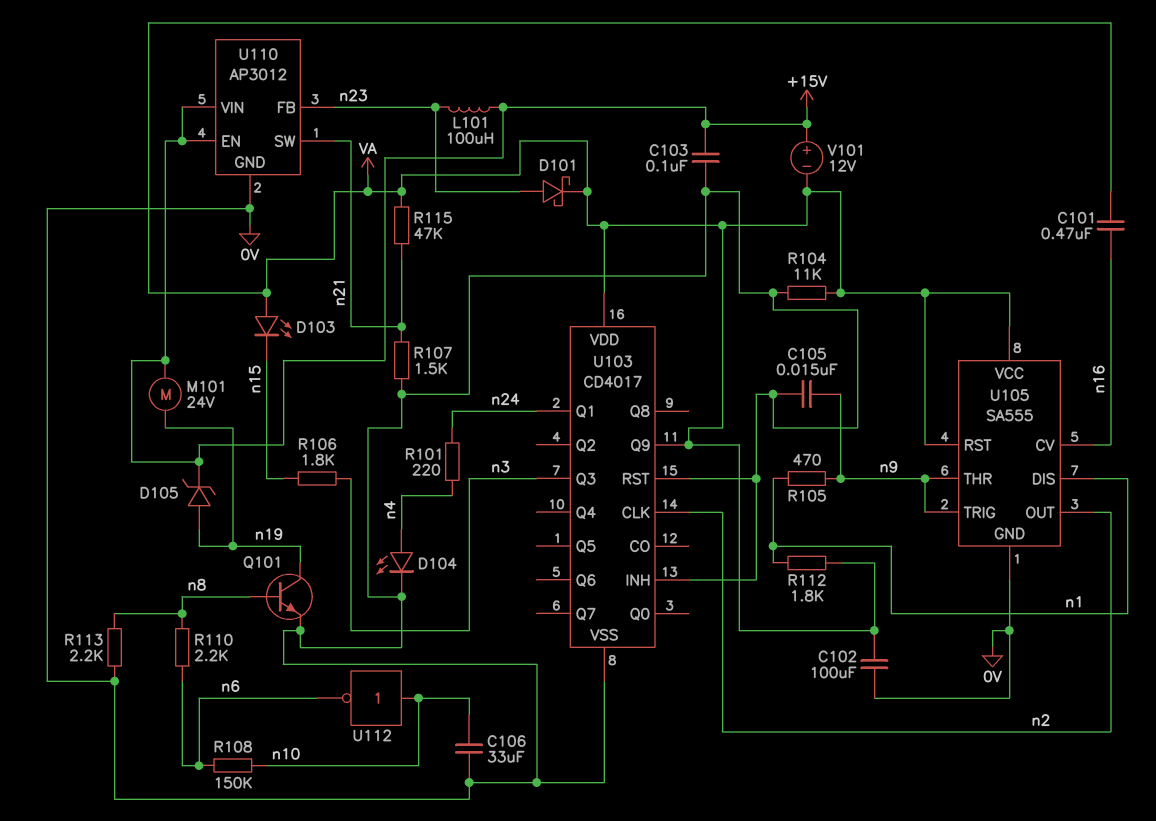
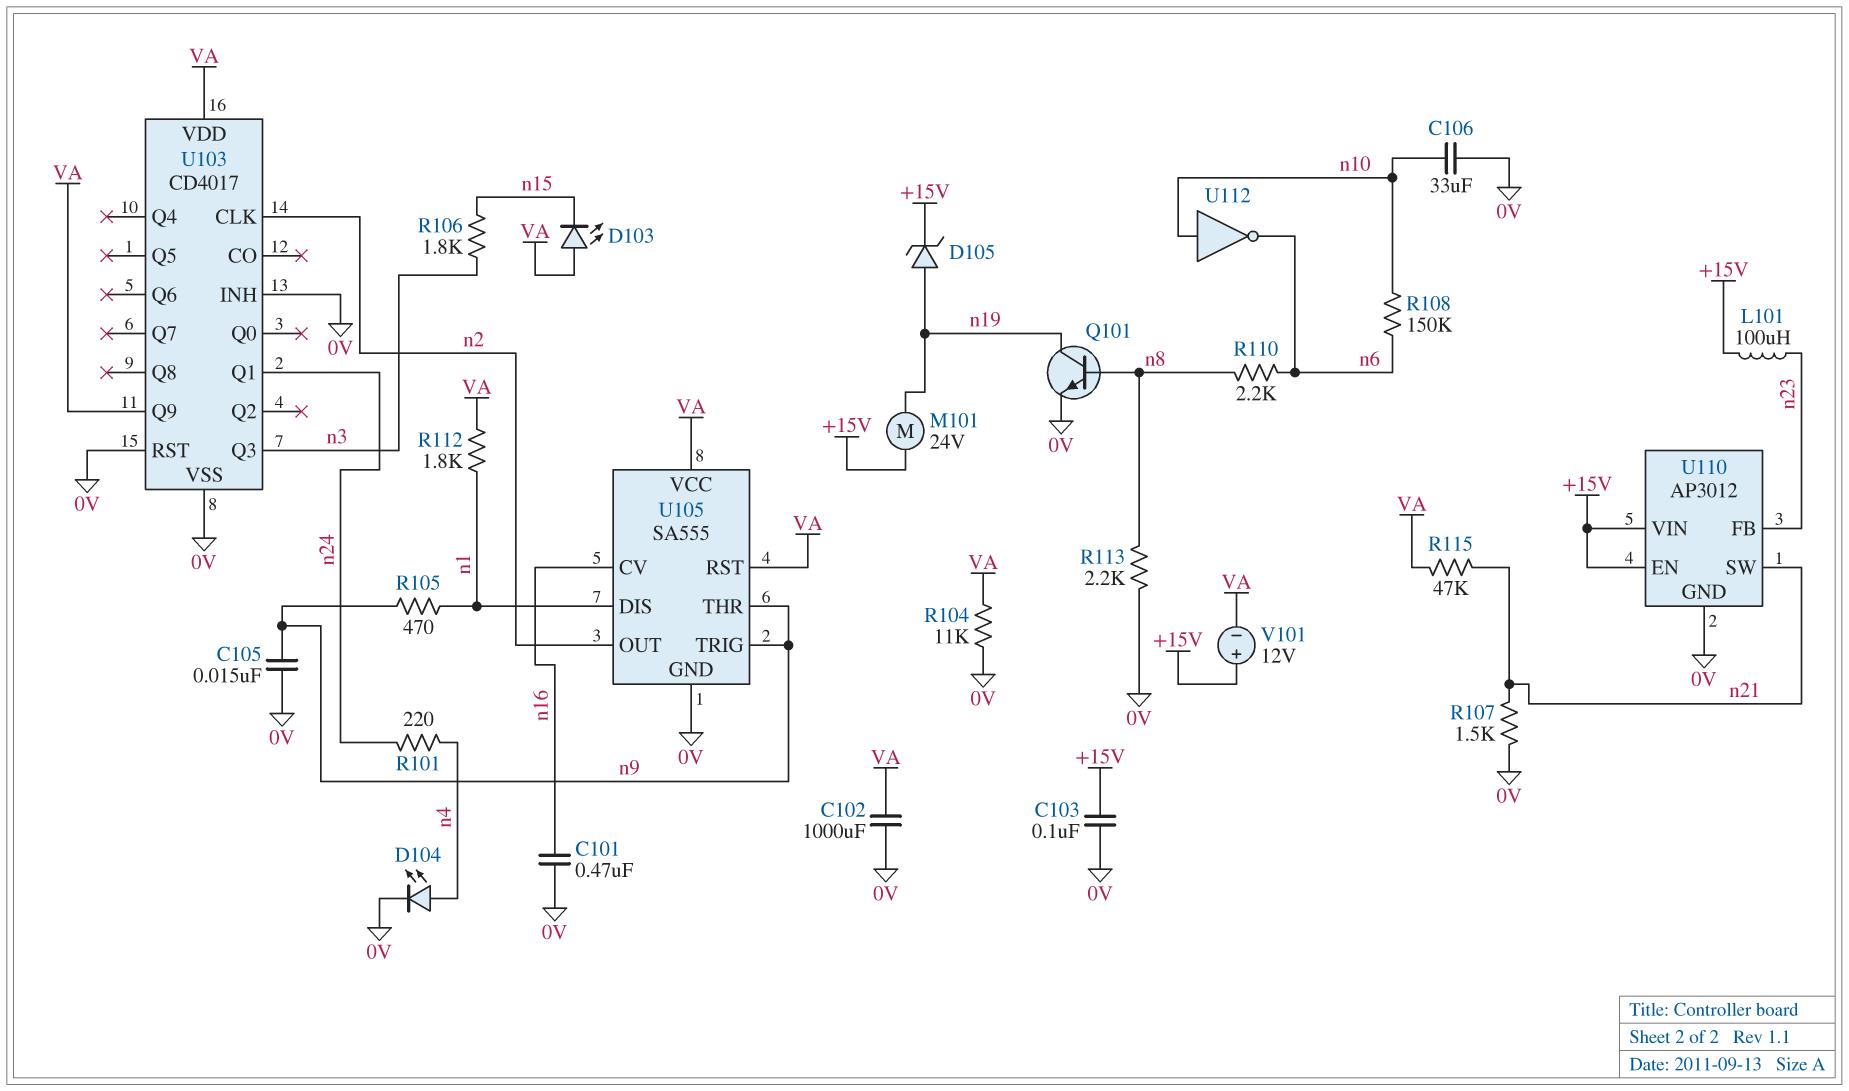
C101: 470nF (VA, n16) -> 470nF (0V, n16)
C102: 100uF (0V, VA) -> 1000uF (0V, VA)
D101: schottky (A n23, K VA) -> none

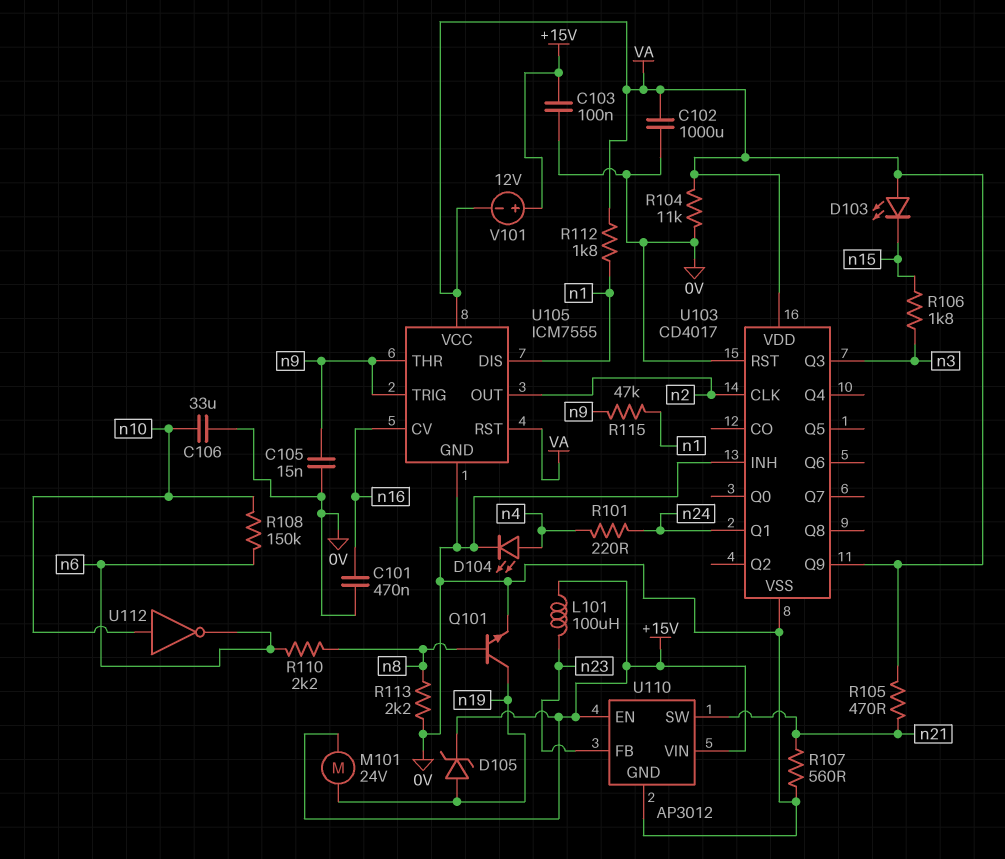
R105: 470 (n1, n9) -> 470 (VA, n21)
R107: 1.5k (0V, n21) -> 560 (0V, n21)
R115: 47k (VA, n21) -> 47k (n1, n9)
U105: SA555 -> ICM7555

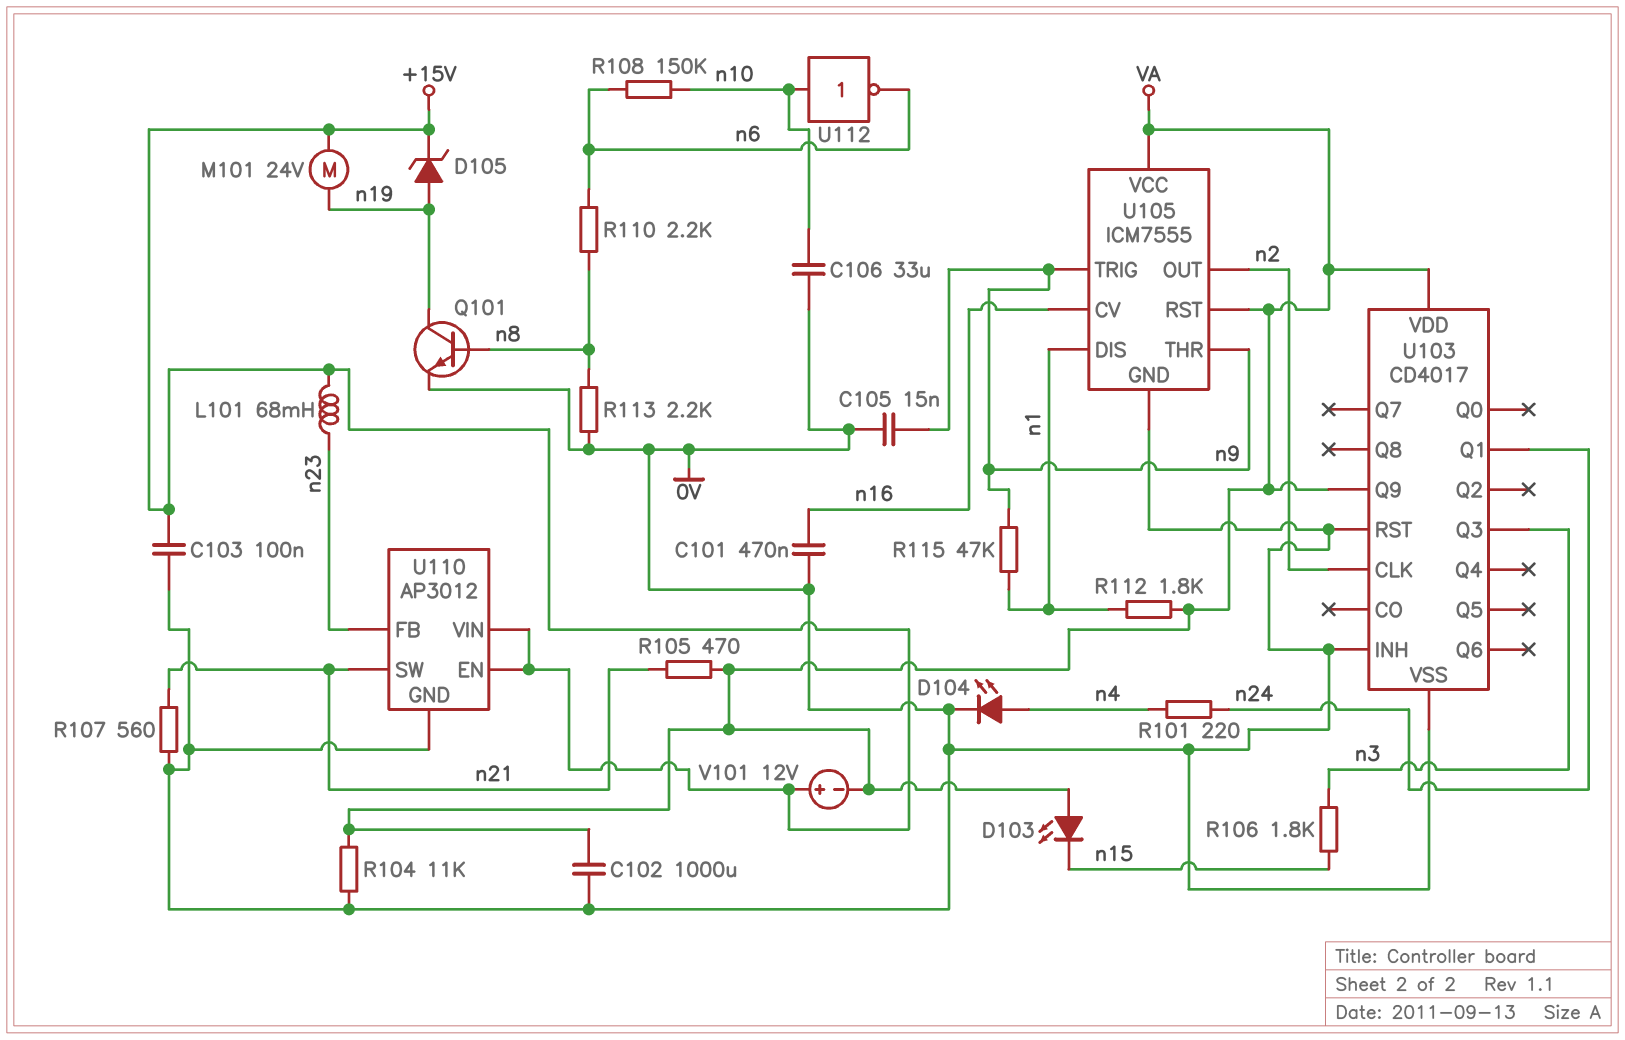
L101: 100uH (+15V, n23) -> 68mH (+15V, n23)

